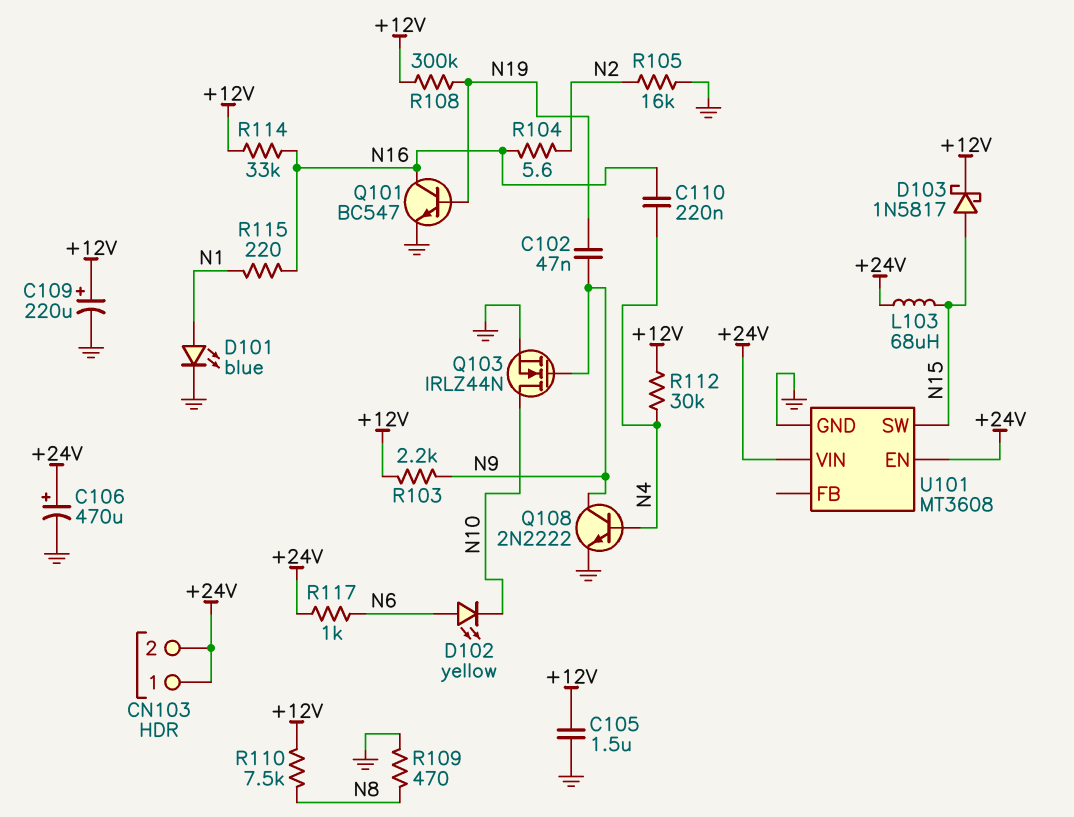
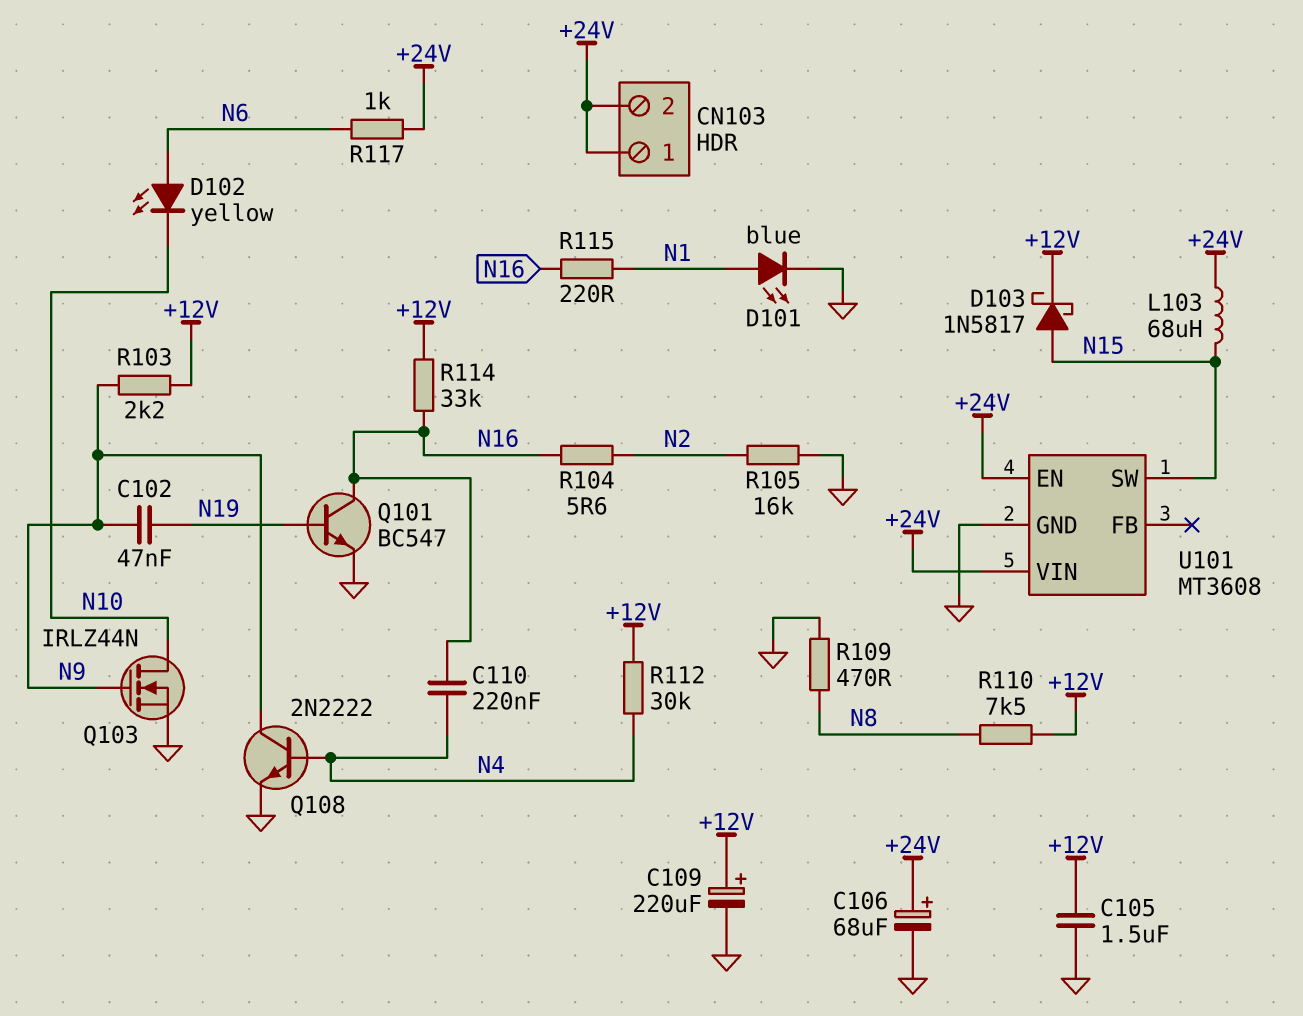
C106: 470uF (plus +24V, minus GND) -> 68uF (plus +24V, minus GND)
R108: 300k (+12V, N19) -> none

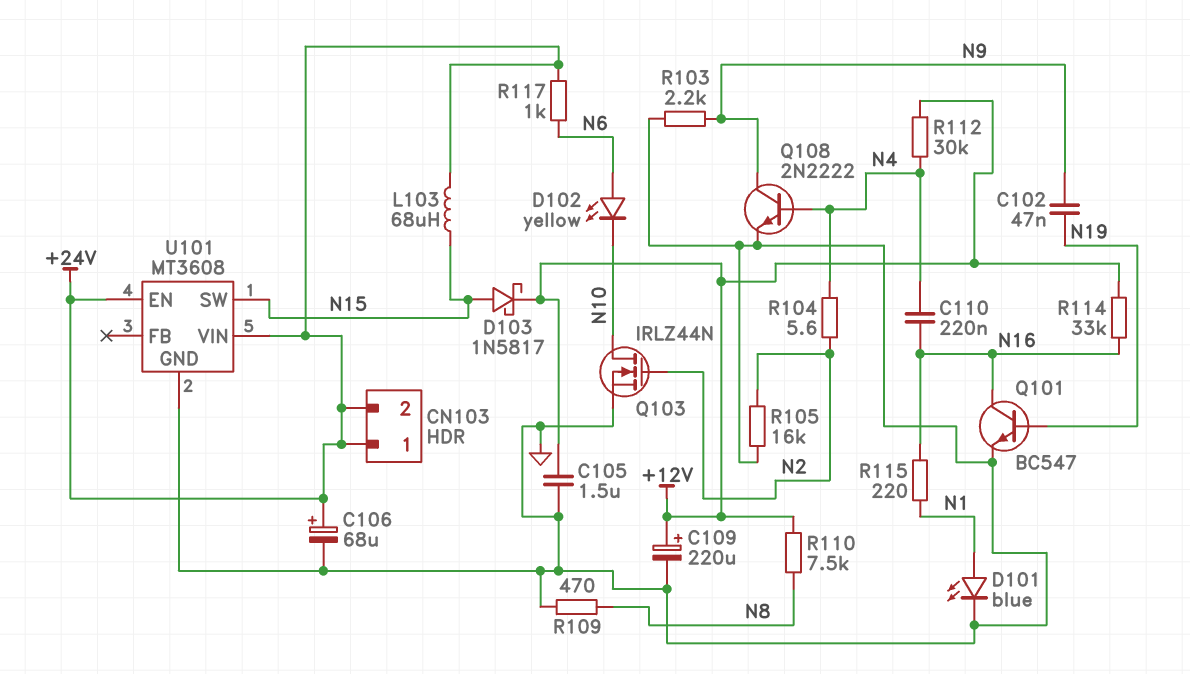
Q103: NMOS IRLZ44N (G N9, D N10, S GND) -> NMOS IRLZ44N (G N2, D N10, S GND)
R103: 2.2k (+12V, N9) -> 2.2k (GND, N9)
R104: 5.6 (N2, N16) -> 5.6 (N2, N4)

